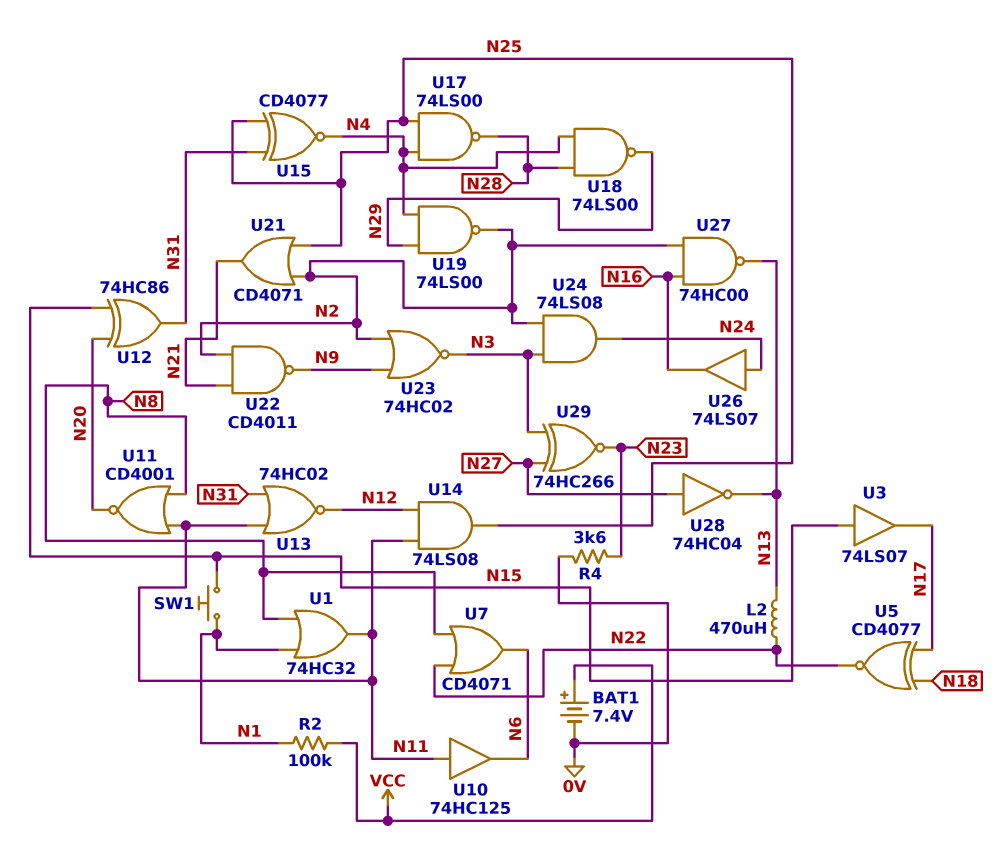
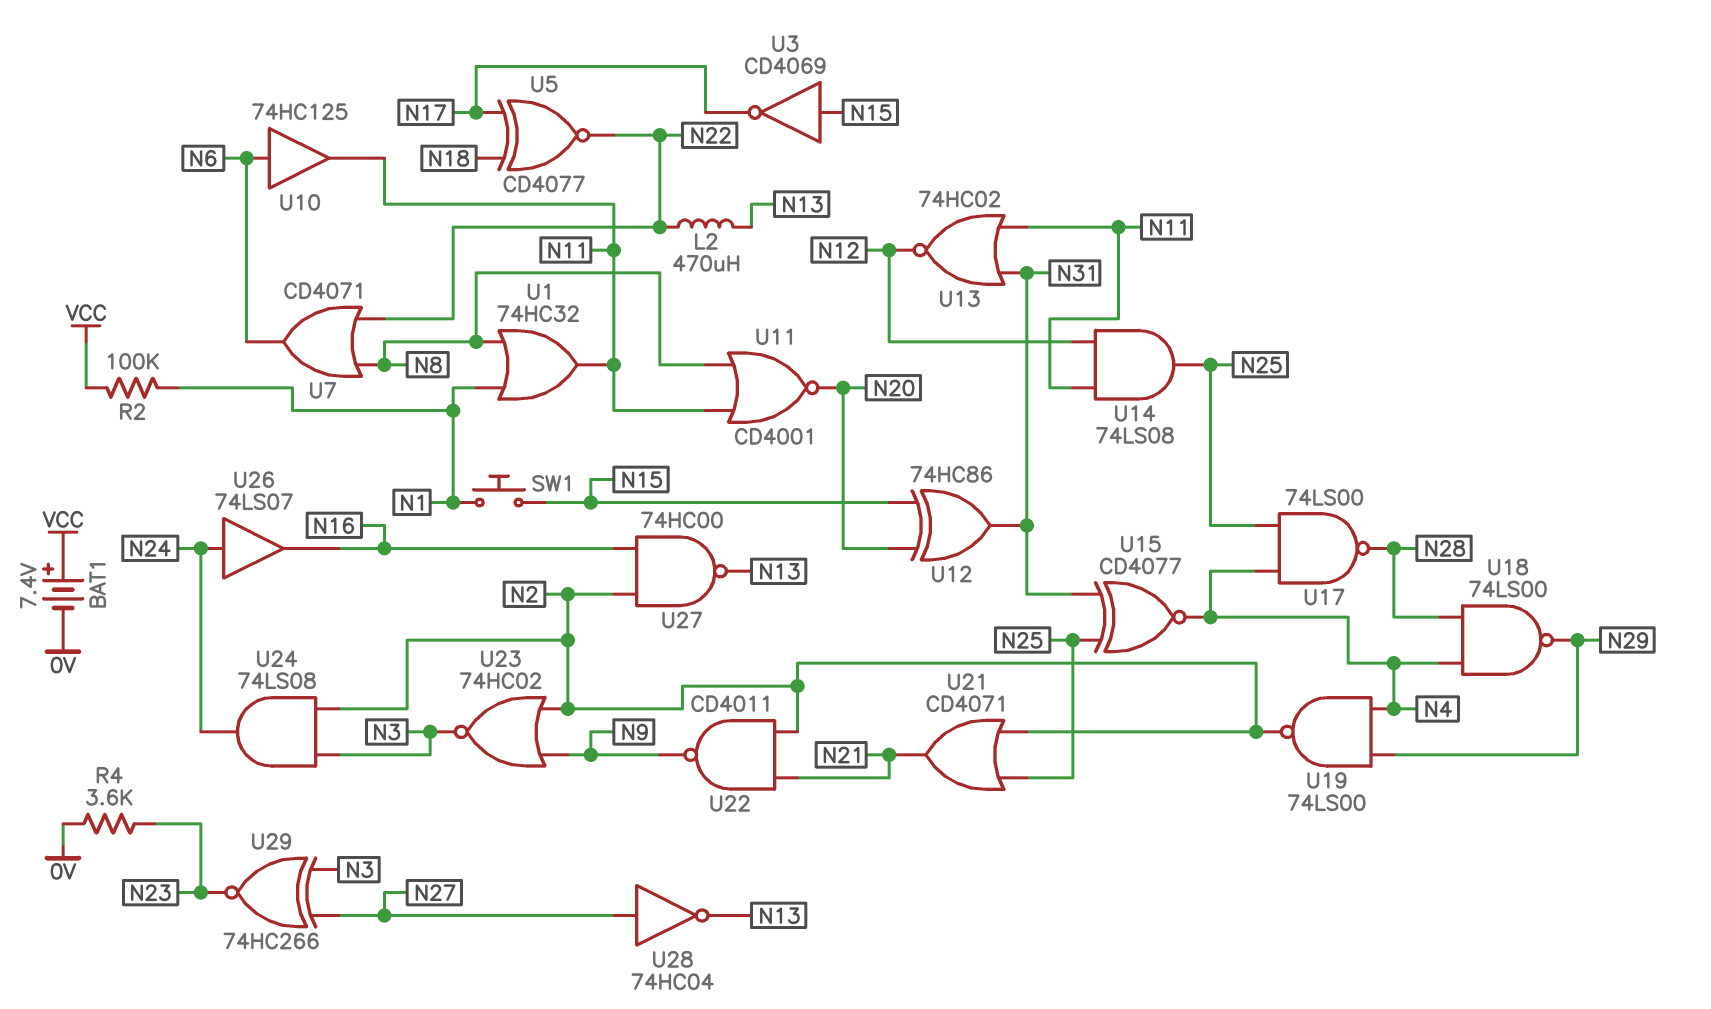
U3: buffer 74LS07 (in N15, out N17) -> NOT CD4069 (in N15, out N17)
U10: buffer 74HC125 (in N11, out N6) -> buffer 74HC125 (in N6, out N11)

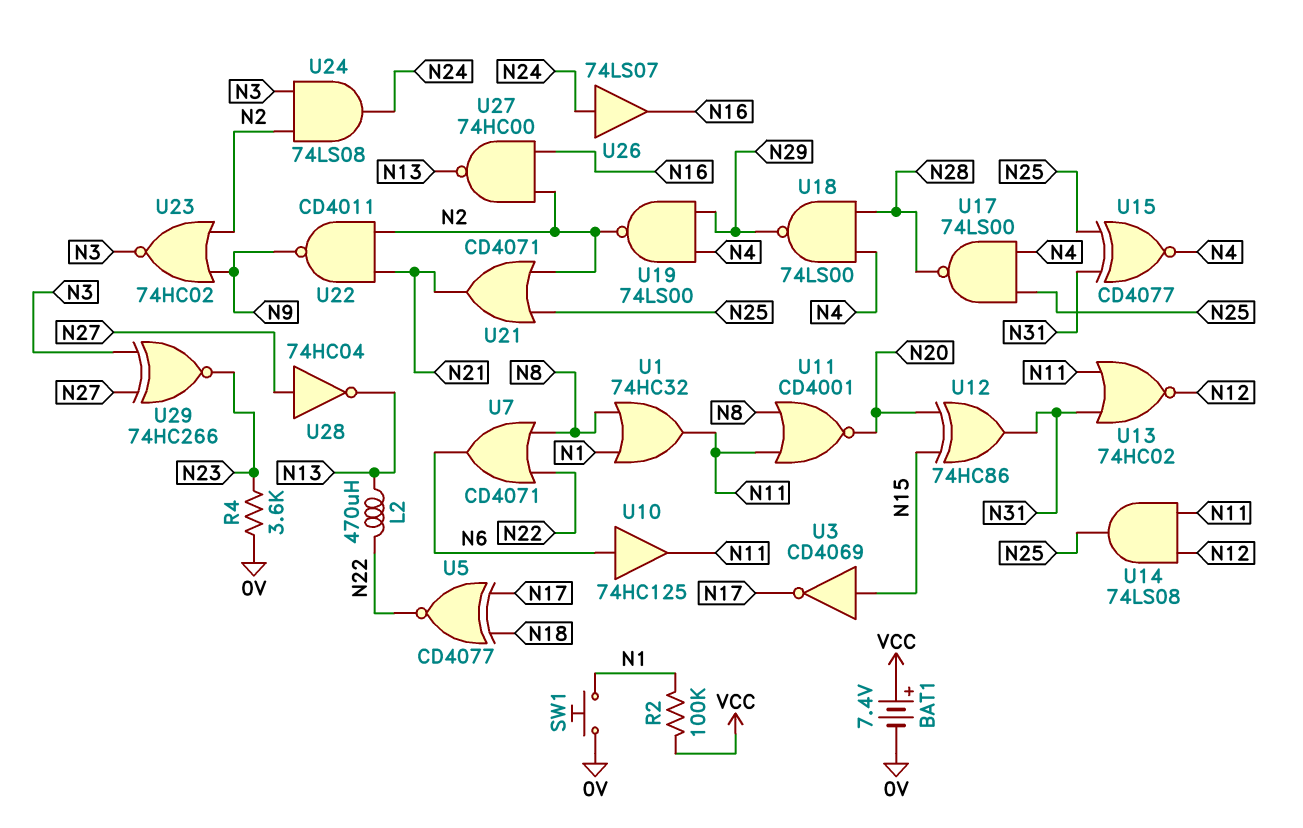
SW1: button (N1, N15) -> button (0V, N1)

